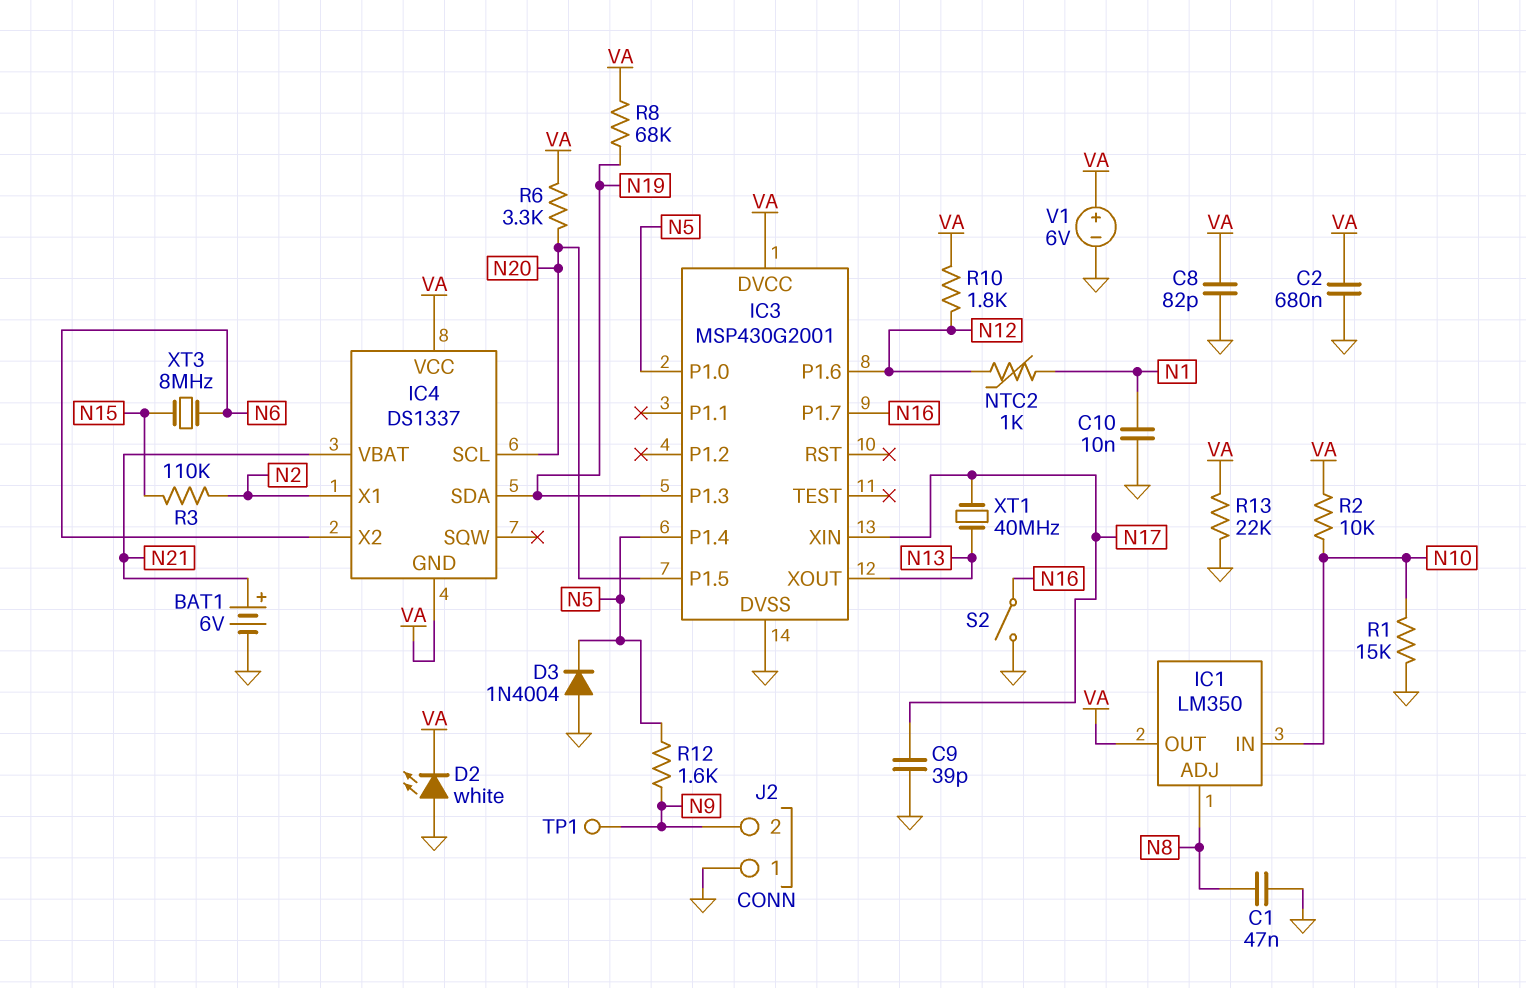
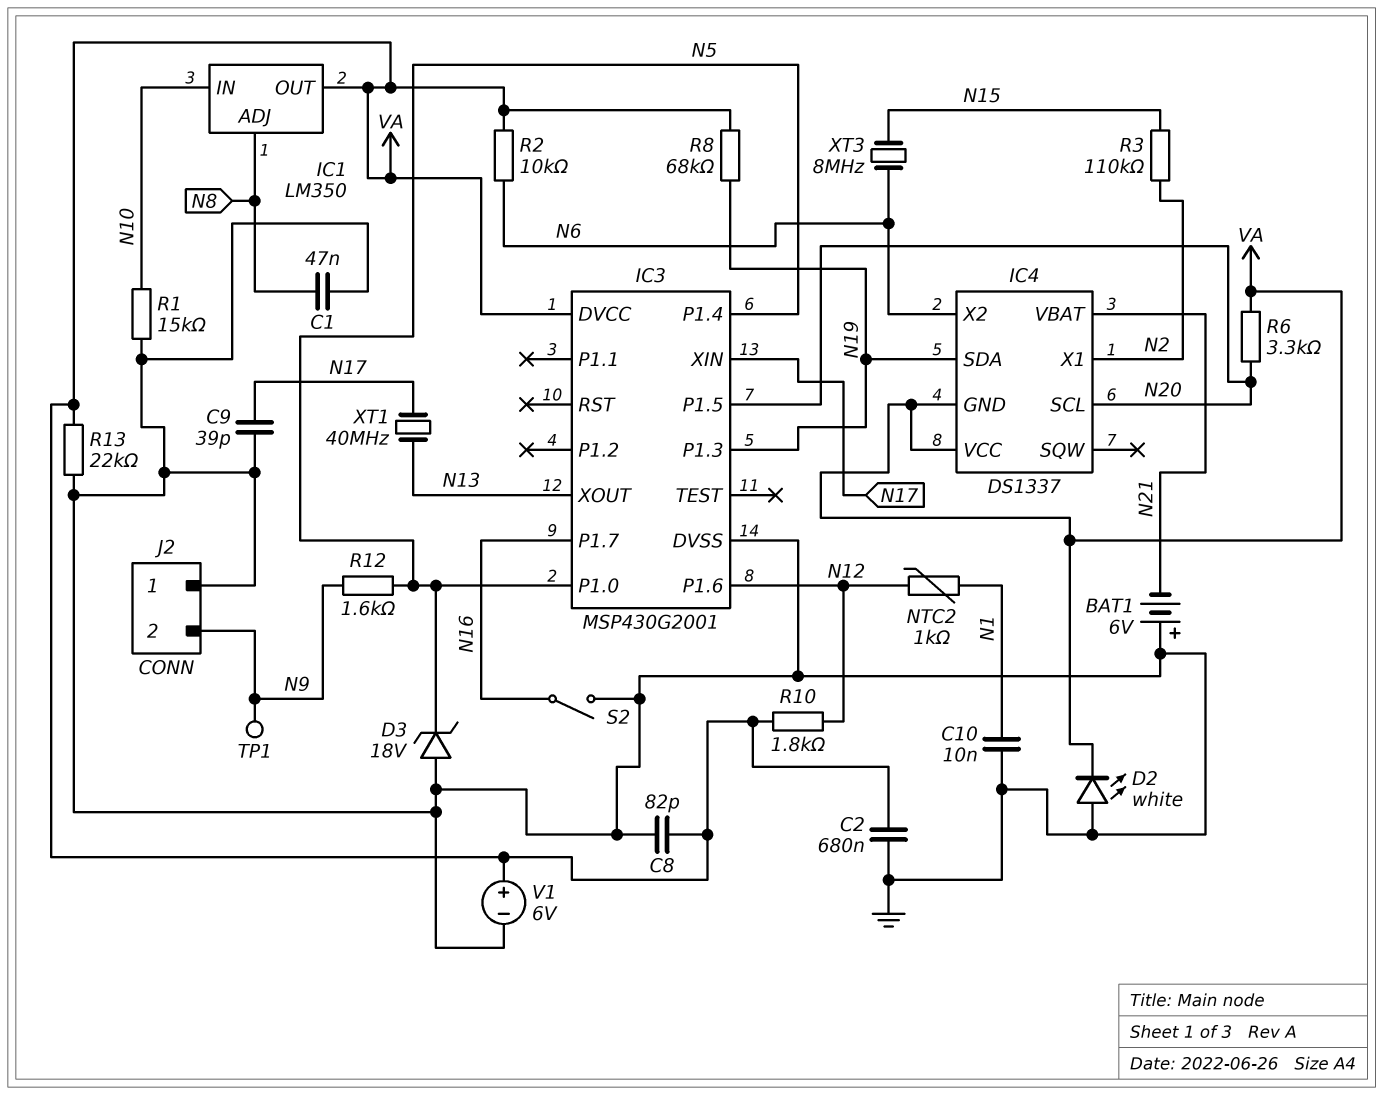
BAT1: 6V (plus N21, minus GND) -> 6V (plus GND, minus N21)
D3: diode 1N4004 (A GND, K N5) -> zener 18V (A GND, K N5)
R2: 10k (N10, VA) -> 10k (N6, VA)

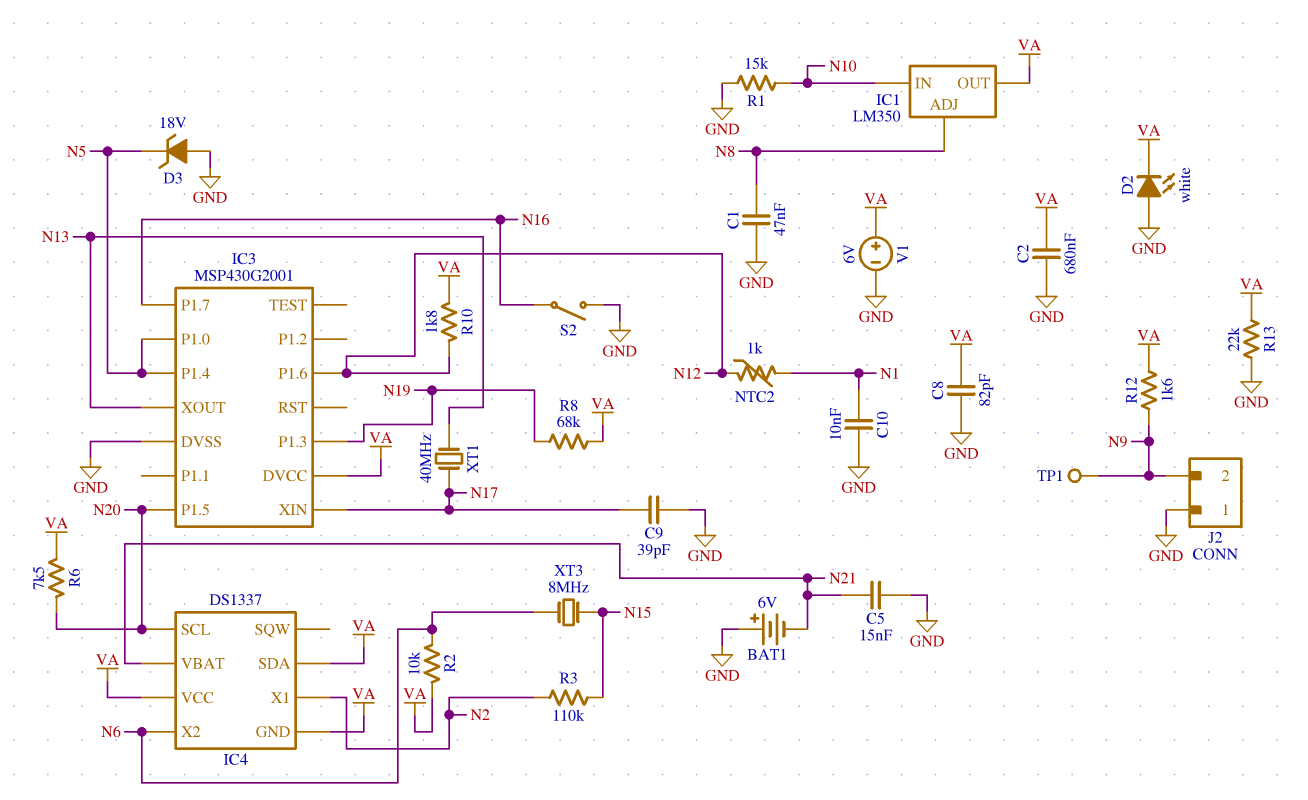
C5: none -> 15nF (GND, N21)
IC4 pin SDA: N19 -> VA
R6: 3.3k (N20, VA) -> 7.5k (N20, VA)
R12: 1.6k (N5, N9) -> 1.6k (N9, VA)

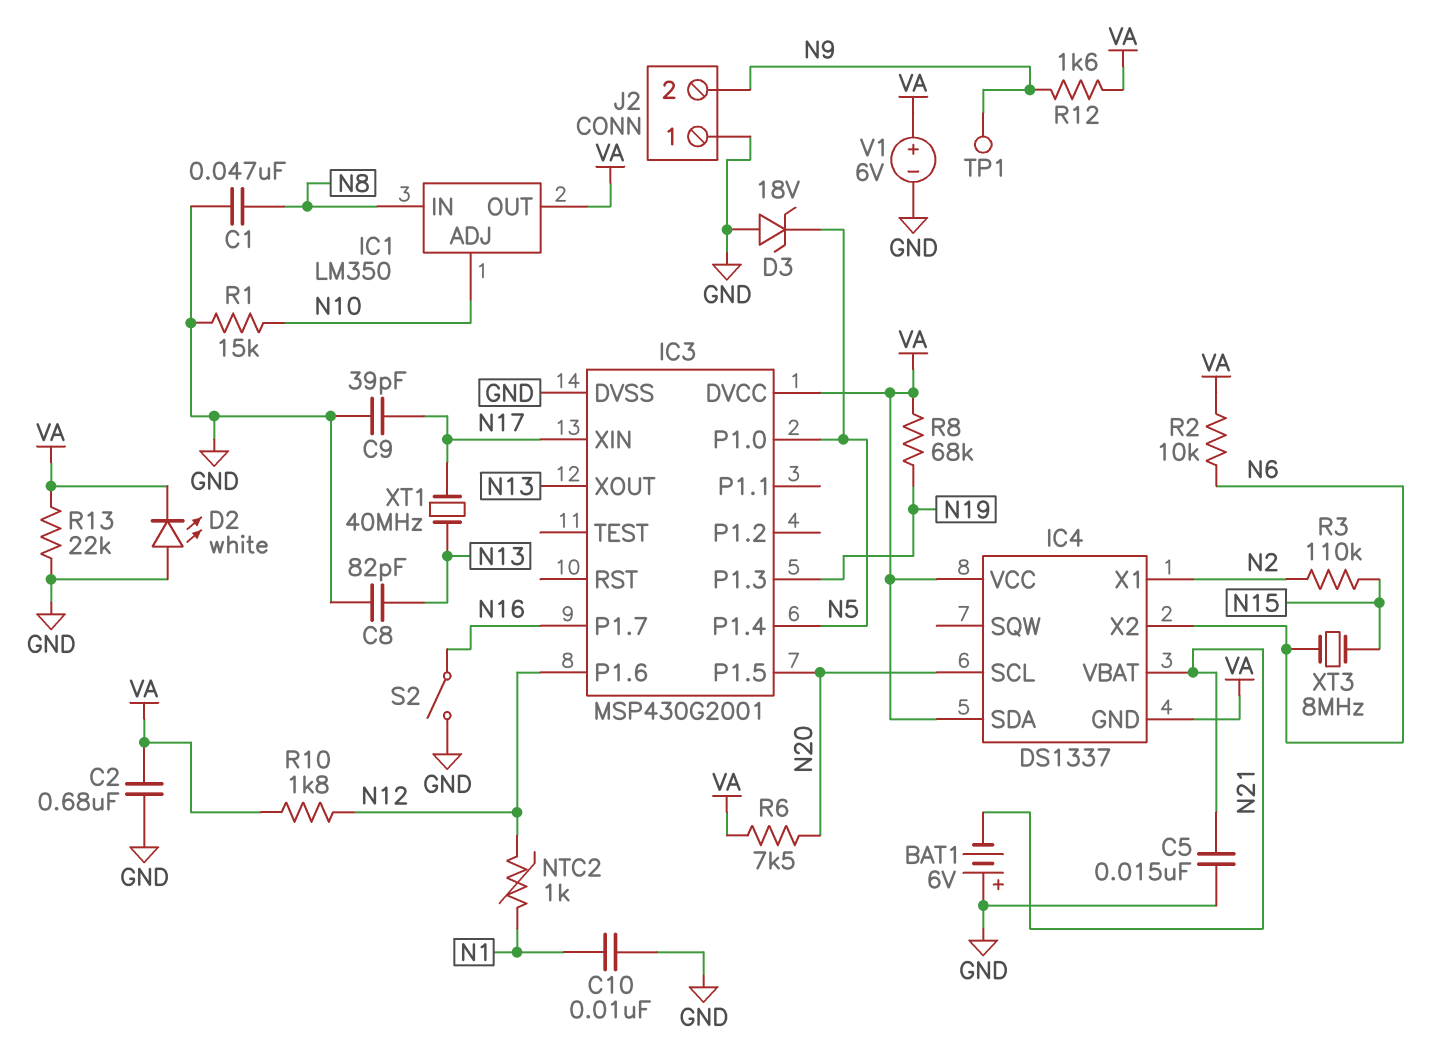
C8: 82pF (GND, VA) -> 82pF (GND, N13)
IC1 pin ADJ: N8 -> N10
IC1 pin IN: N10 -> N8

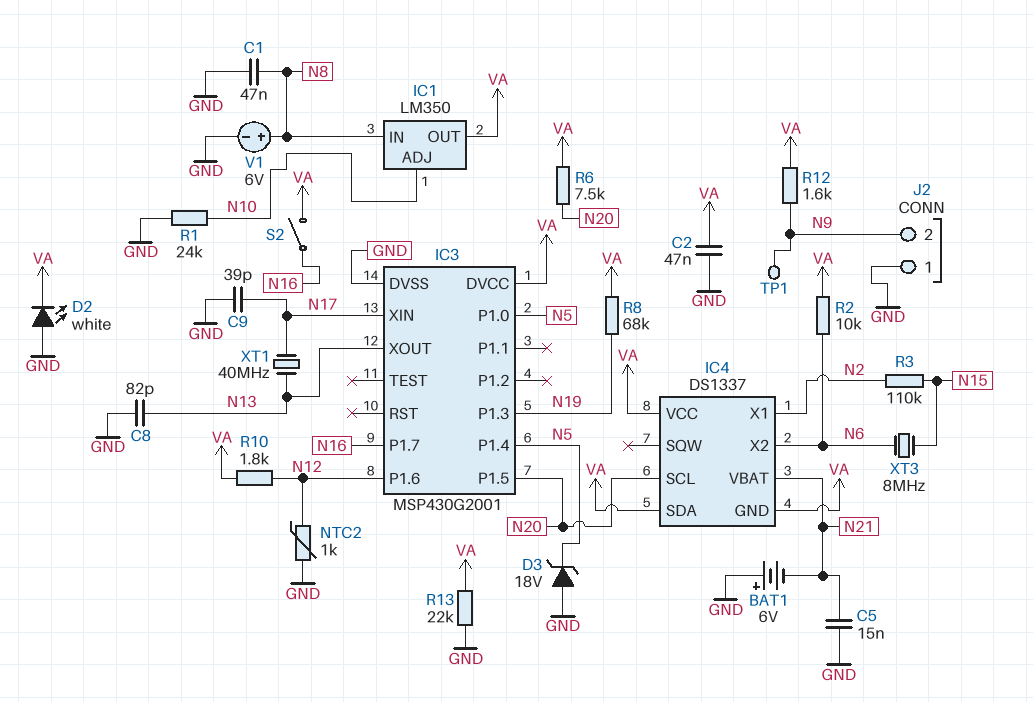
C2: 680nF (GND, VA) -> 47nF (GND, VA)
C10: 10nF (GND, N1) -> none
NTC2: 1k (N1, N12) -> 1k (GND, N12)
R1: 15k (GND, N10) -> 24k (GND, N10)
S2: switch (GND, N16) -> switch (N16, VA)
V1: 6V (plus VA, minus GND) -> 6V (plus N8, minus GND)

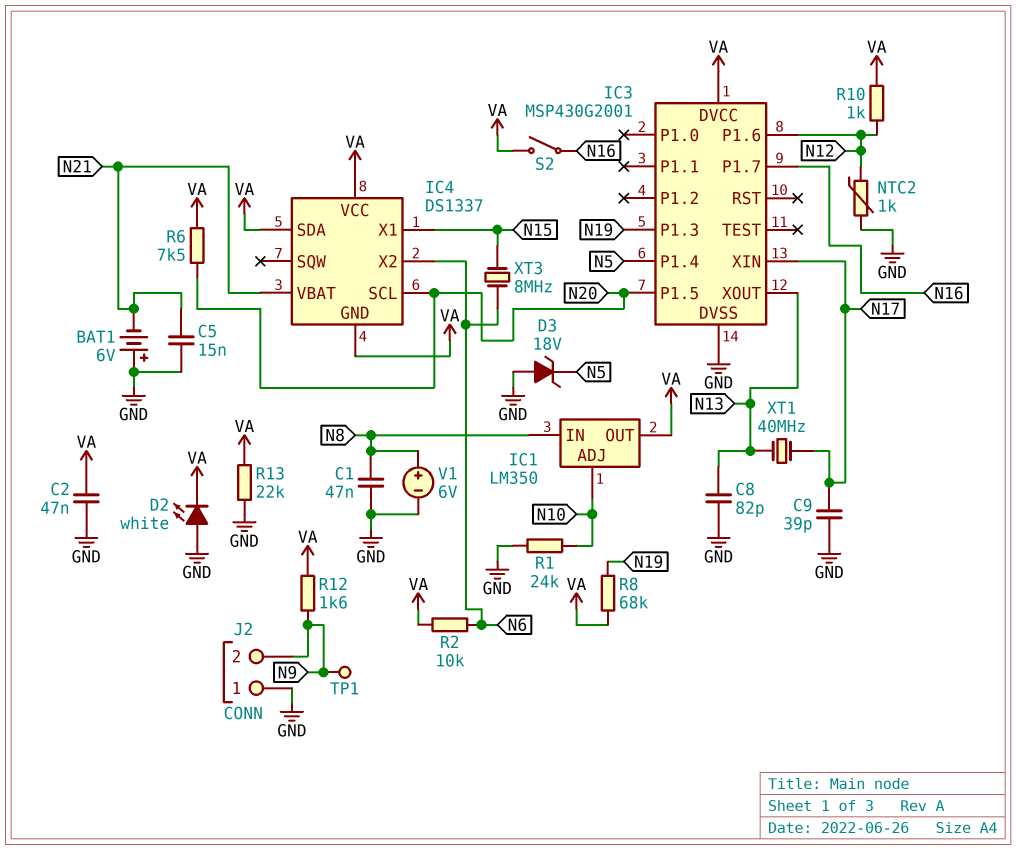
IC3 pin P1.0: N5 -> none
IC4 pin X1: N2 -> N15
R3: 110k (N2, N15) -> none
R10: 1.8k (N12, VA) -> 1k (N12, VA)

